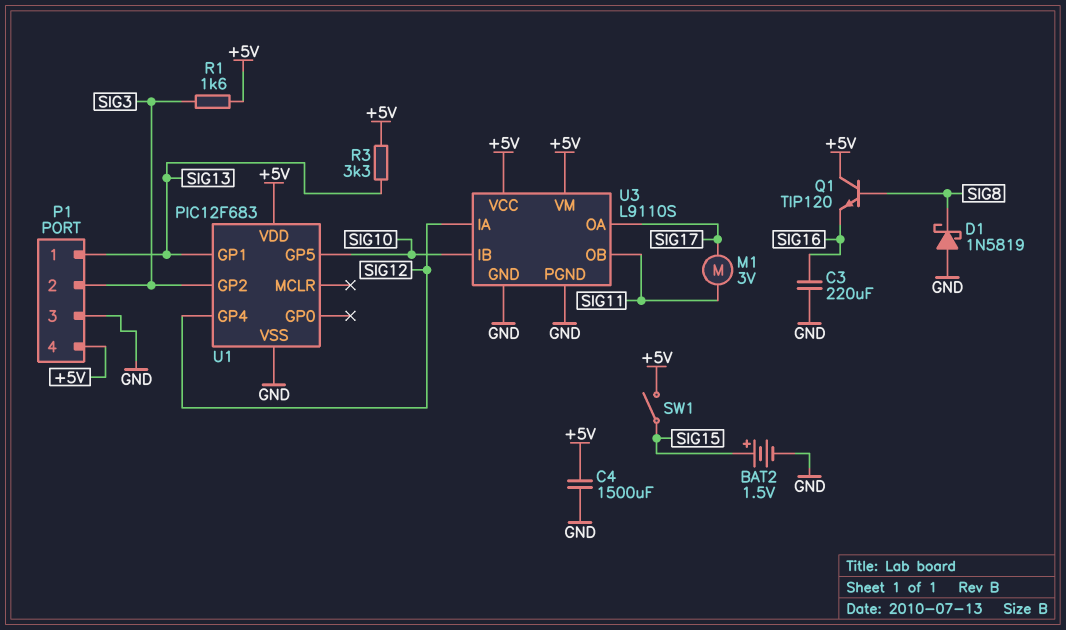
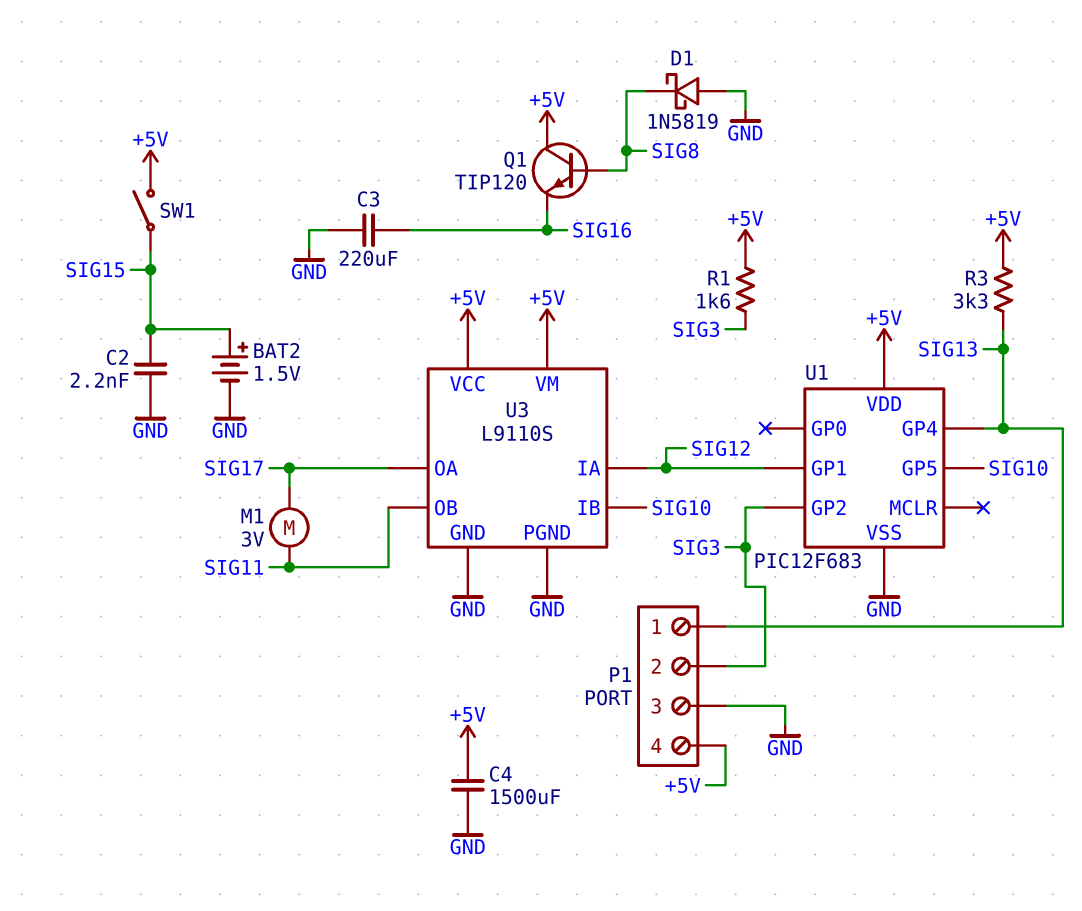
C2: none -> 2.2nF (GND, SIG15)
U1 pin GP1: SIG13 -> SIG12
U1 pin GP4: SIG12 -> SIG13

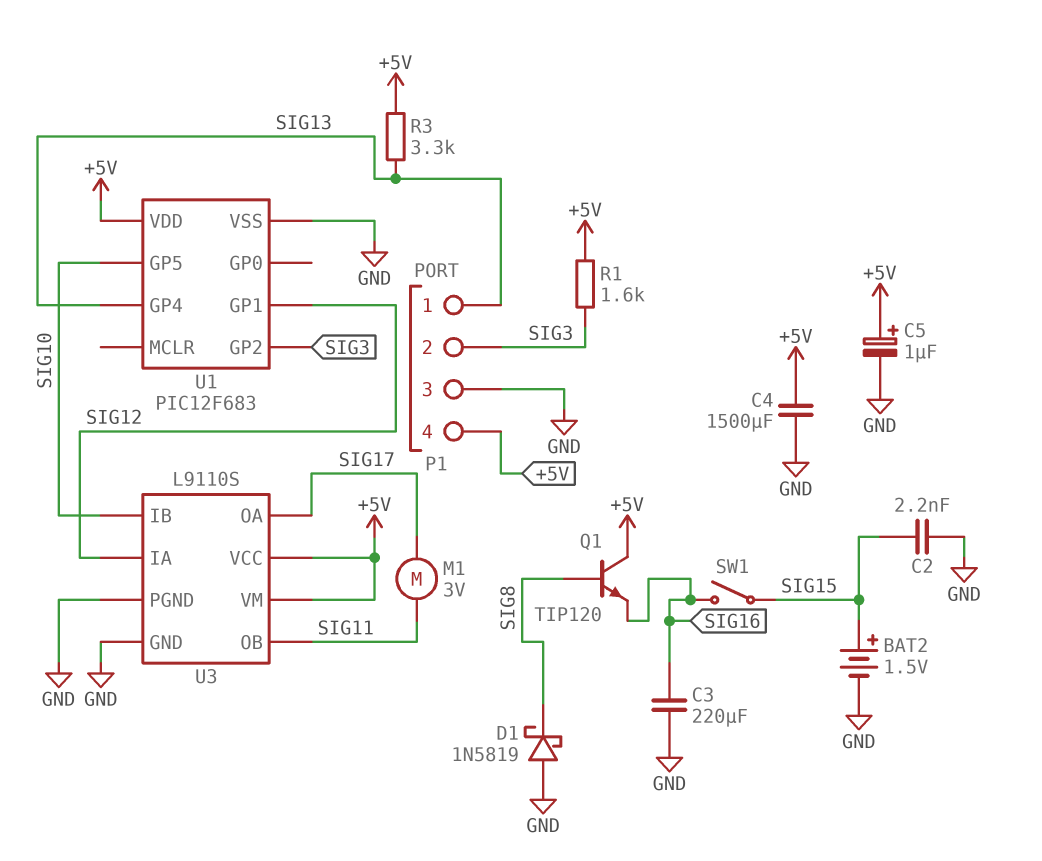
C5: none -> 1uF (plus +5V, minus GND)
SW1: switch (+5V, SIG15) -> switch (SIG15, SIG16)

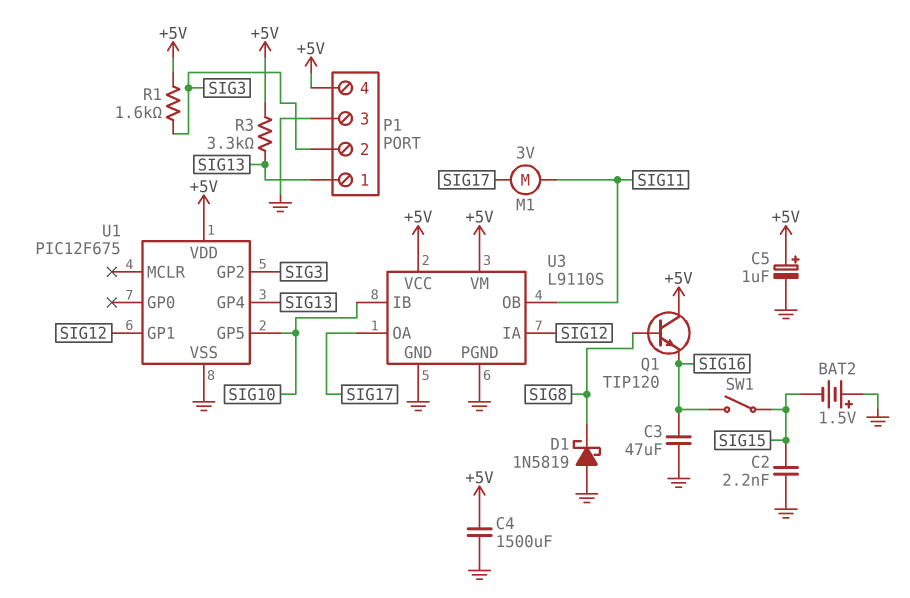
BAT2: 1.5V (plus SIG15, minus GND) -> 1.5V (plus GND, minus SIG15)
C3: 220uF (GND, SIG16) -> 47uF (GND, SIG16)
U1: PIC12F683 -> PIC12F675

